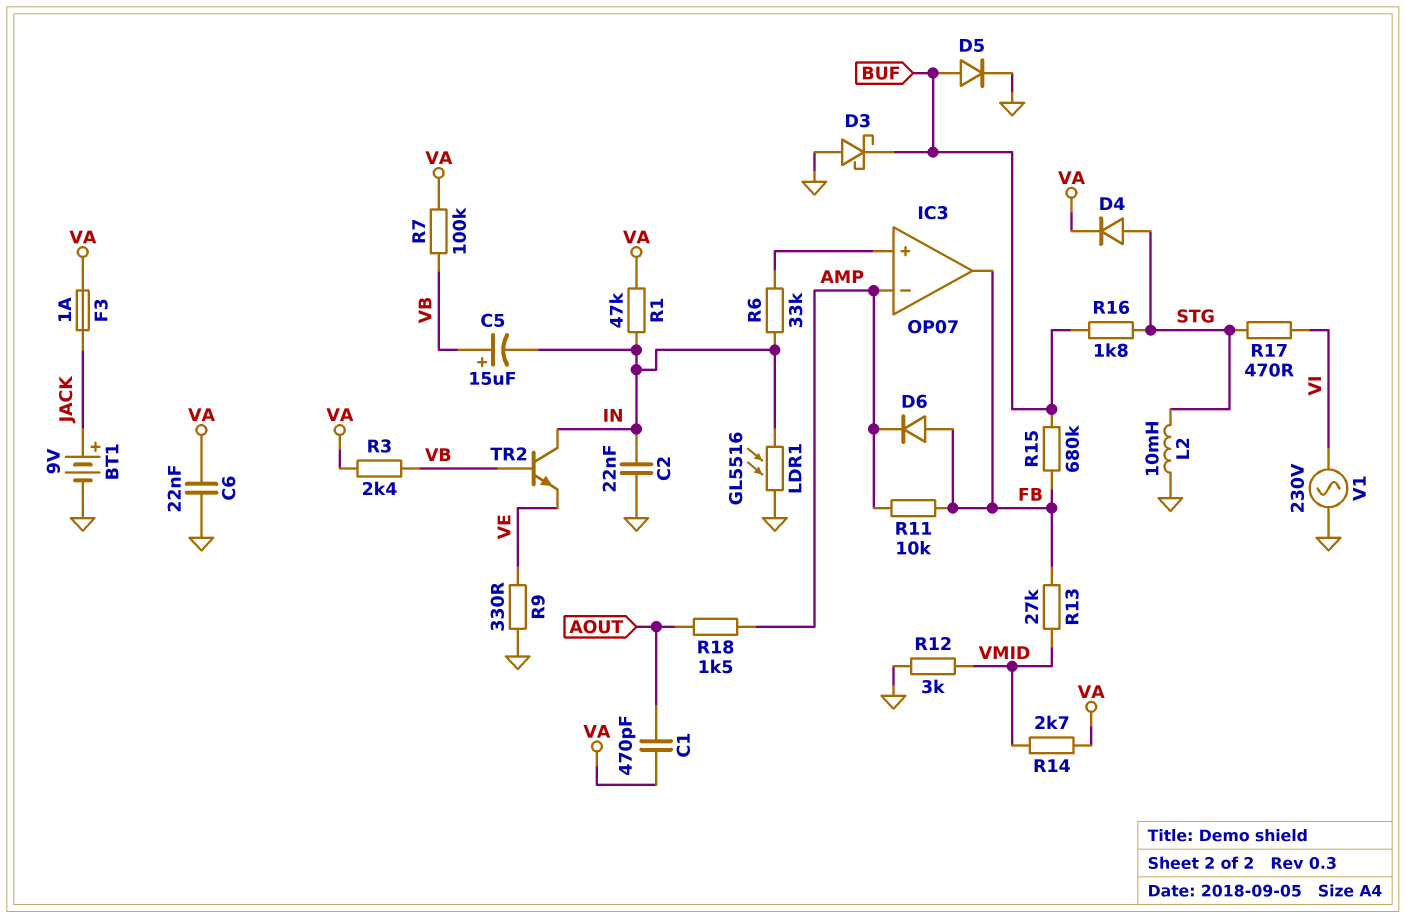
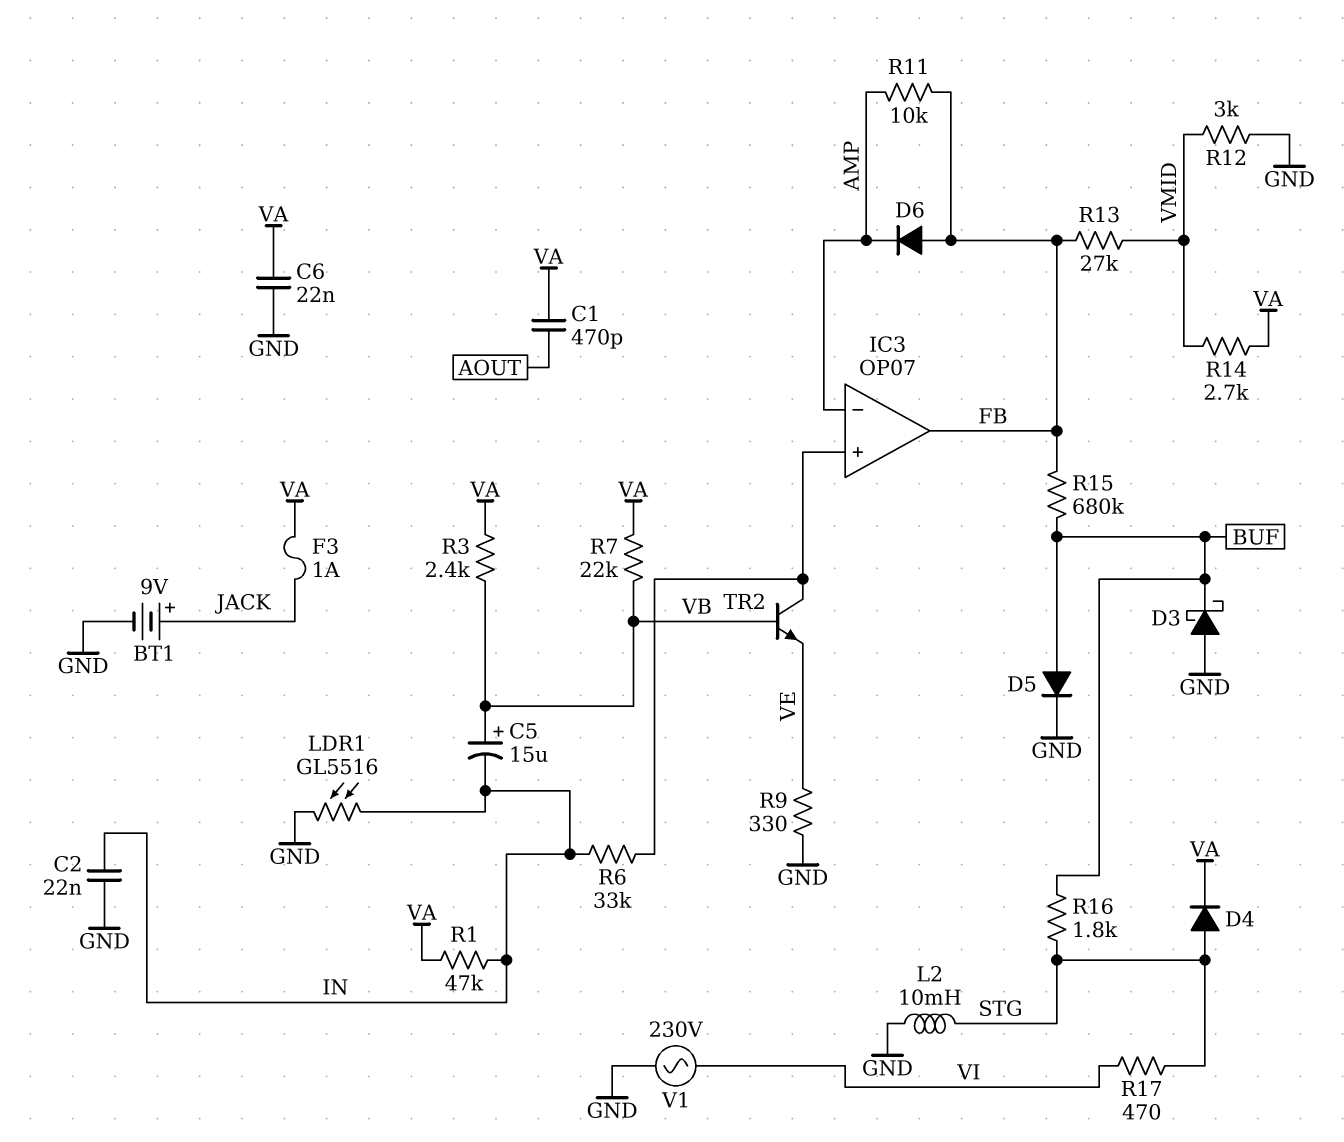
R7: 100k (VA, VB) -> 22k (VA, VB)
R18: 1.5k (AMP, AOUT) -> none
TR2: NPN (B VB, C IN, E VE) -> NPN (B VB, C IC3/in+, E VE)

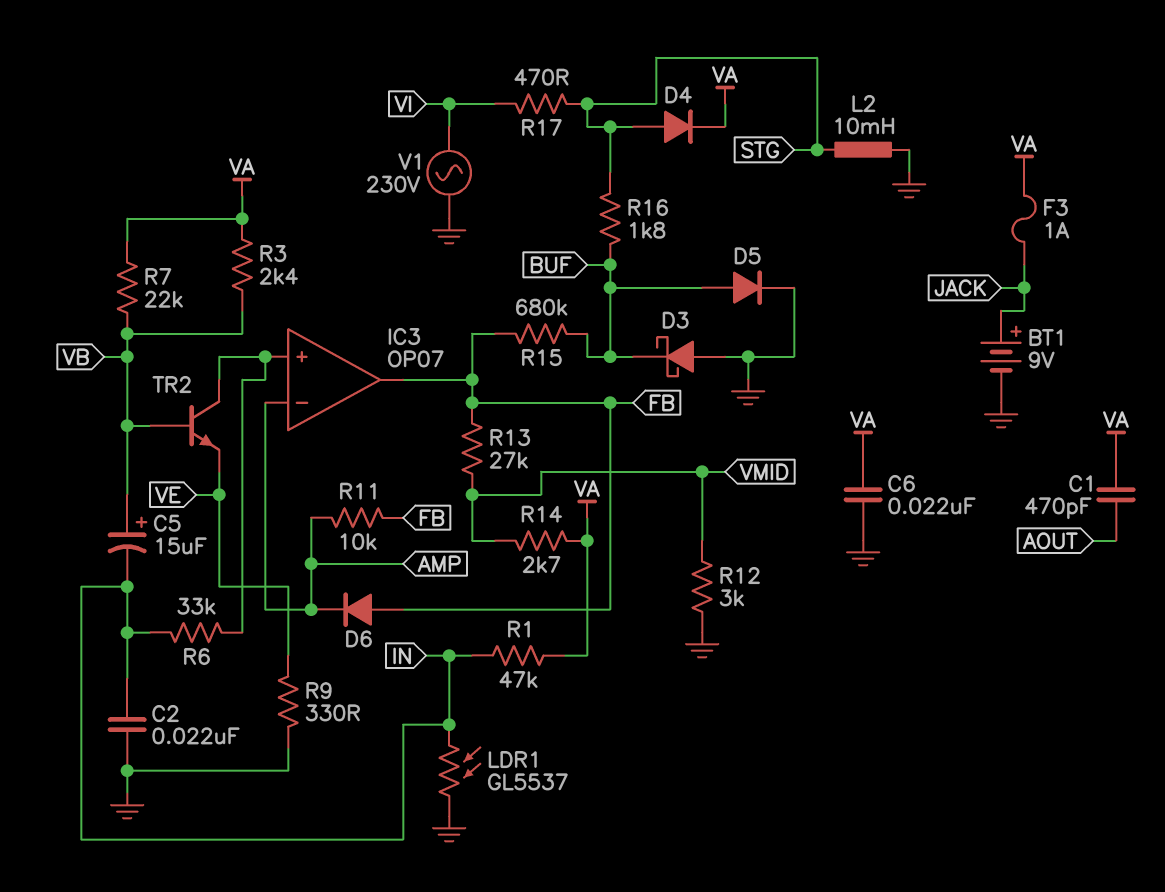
LDR1: GL5516 (GND, IN) -> GL5537 (GND, IN)

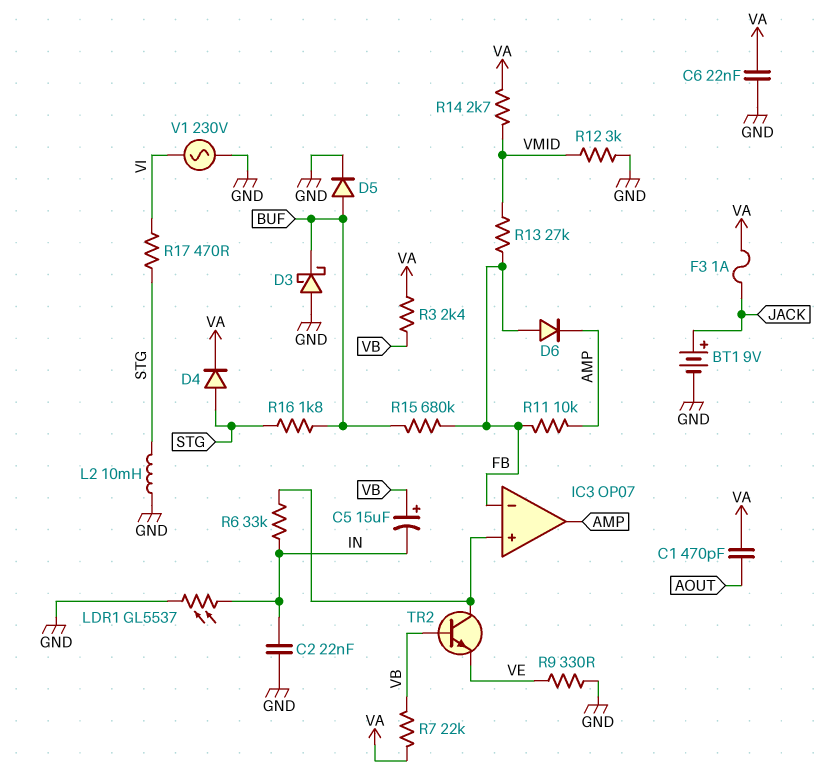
IC3 pin in-: AMP -> FB
IC3 pin out: FB -> AMP
R1: 47k (IN, VA) -> none

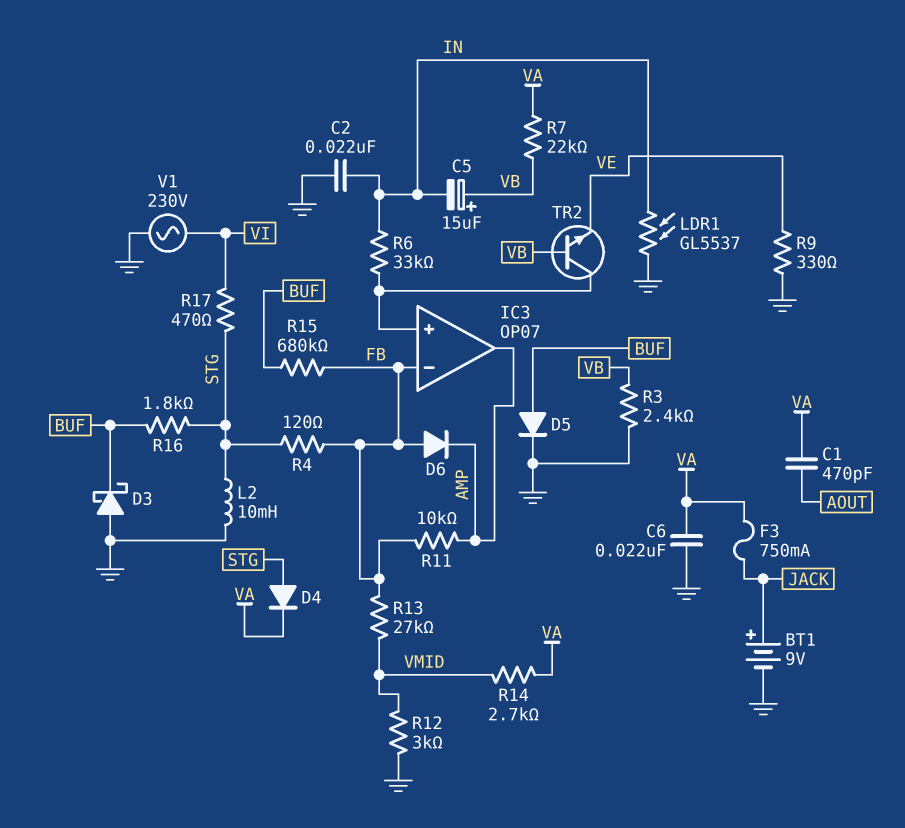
F3: 1A (JACK, VA) -> 750mA (JACK, VA)
R3: 2.4k (VA, VB) -> 2.4k (GND, VB)
R4: none -> 120 (FB, STG)

